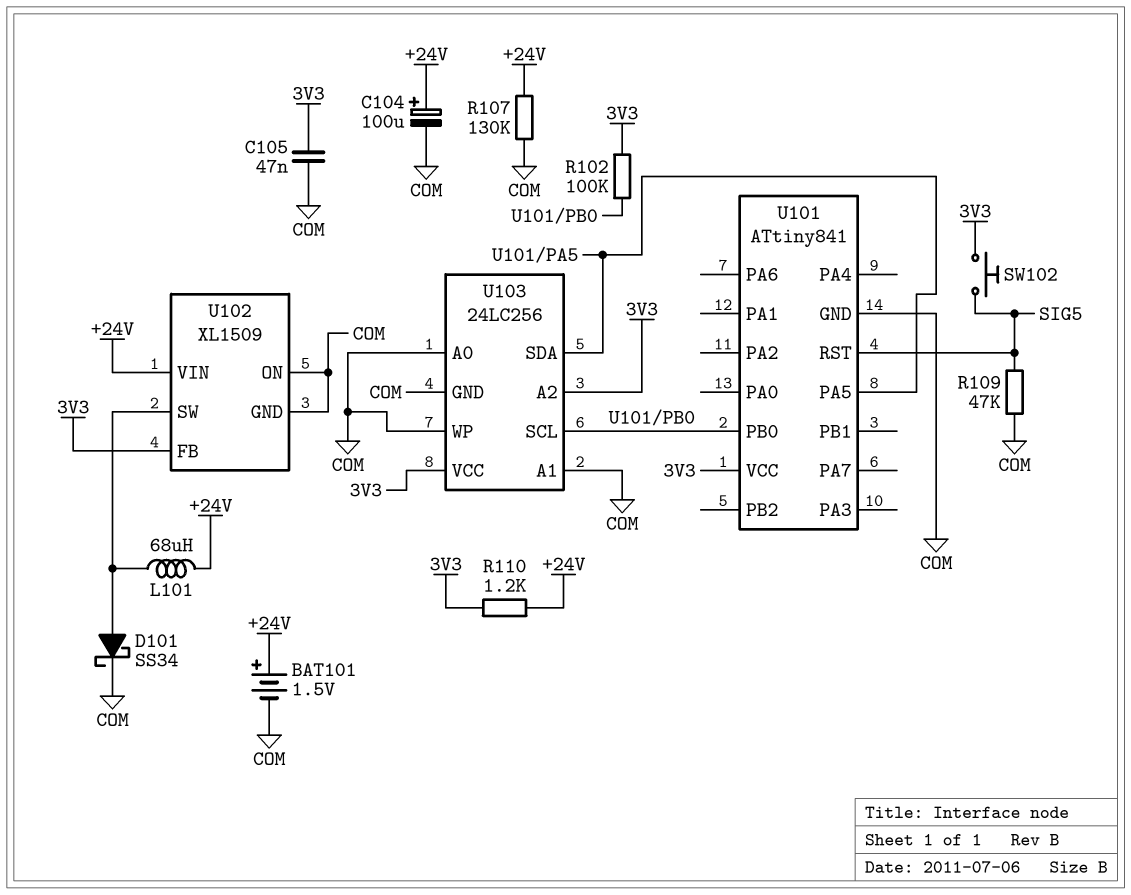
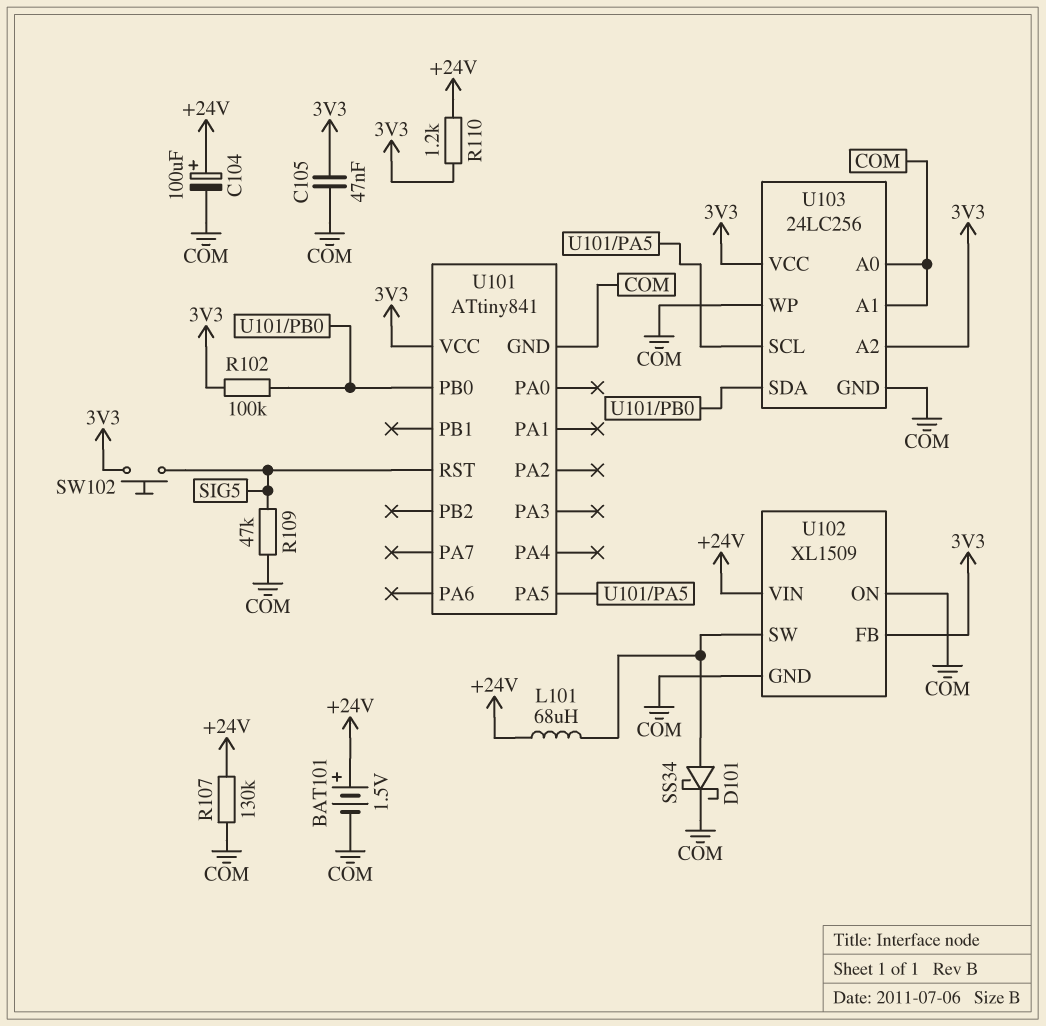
U103 pin SCL: U101/PB0 -> U101/PA5
U103 pin SDA: U101/PA5 -> U101/PB0

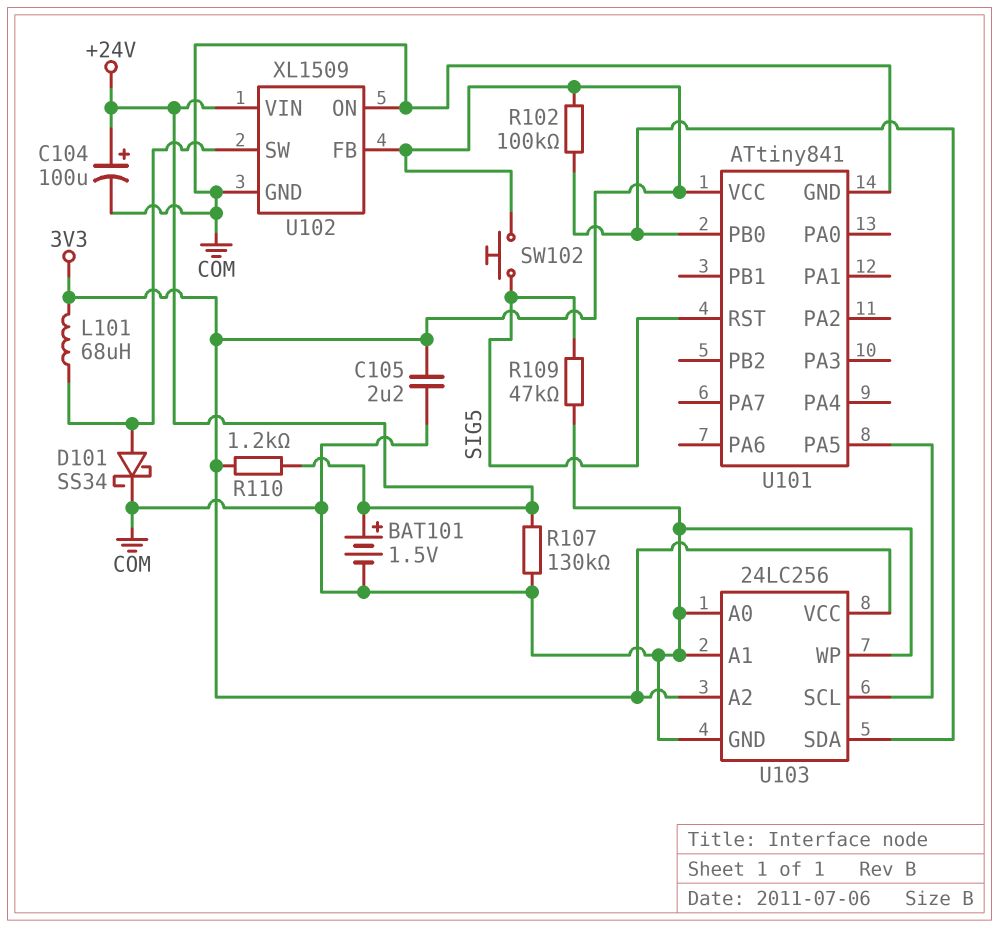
C105: 47nF (3V3, COM) -> 2.2uF (3V3, COM)
L101: 68uH (+24V, U102/SW) -> 68uH (3V3, U102/SW)

